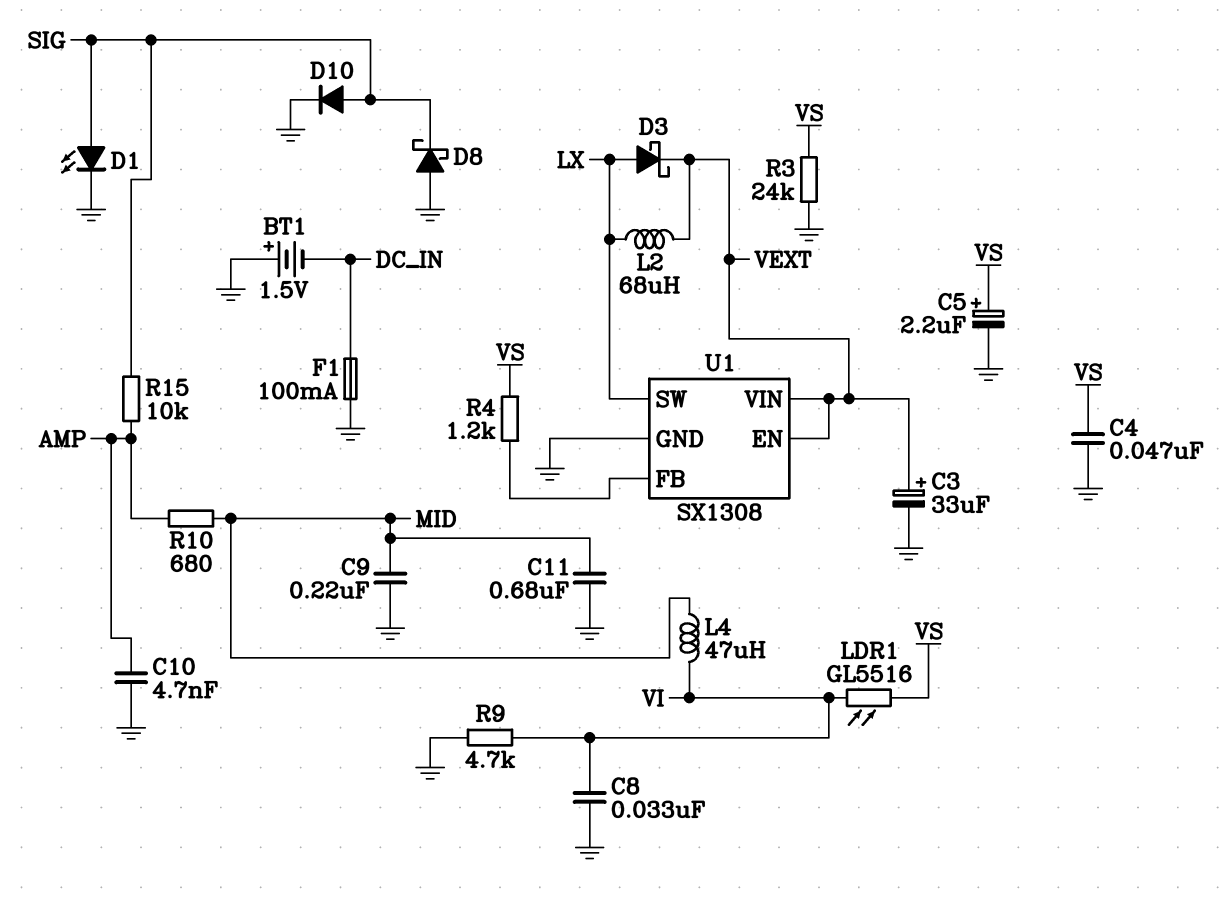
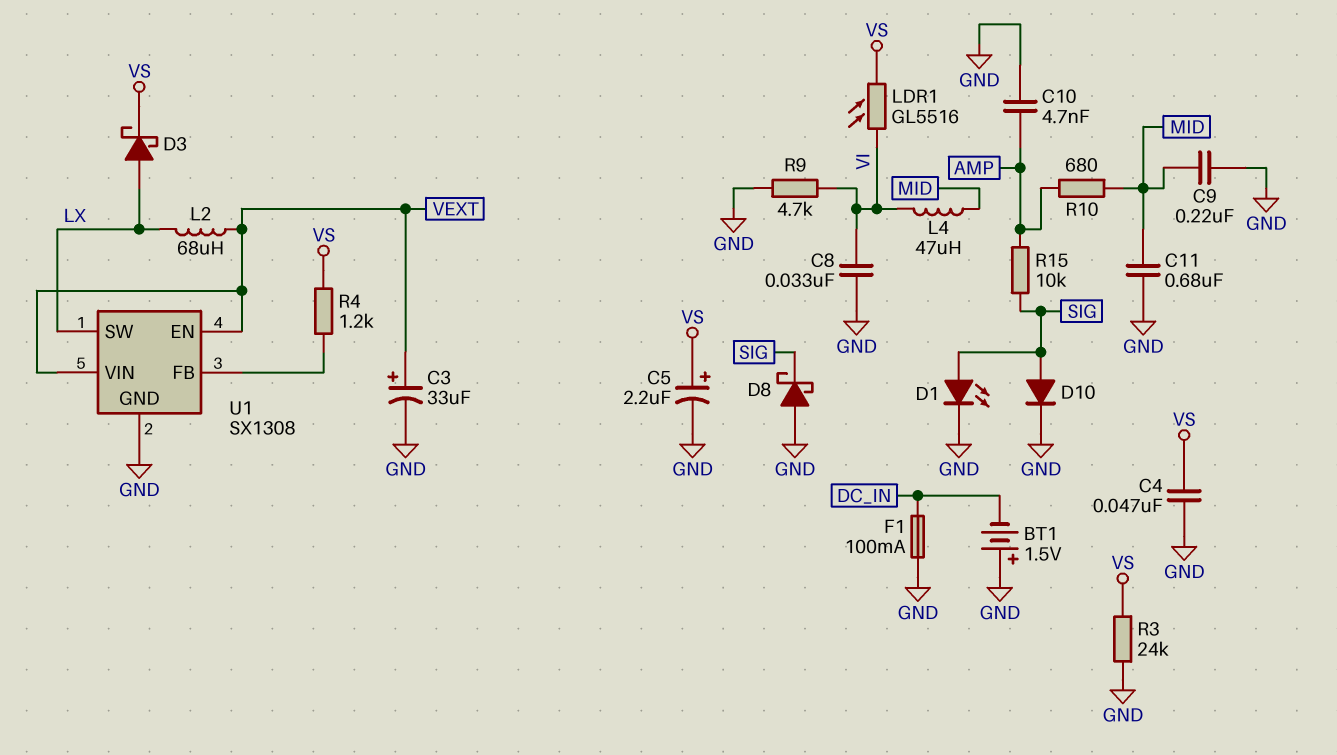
D3: schottky (A LX, K VEXT) -> schottky (A LX, K VS)

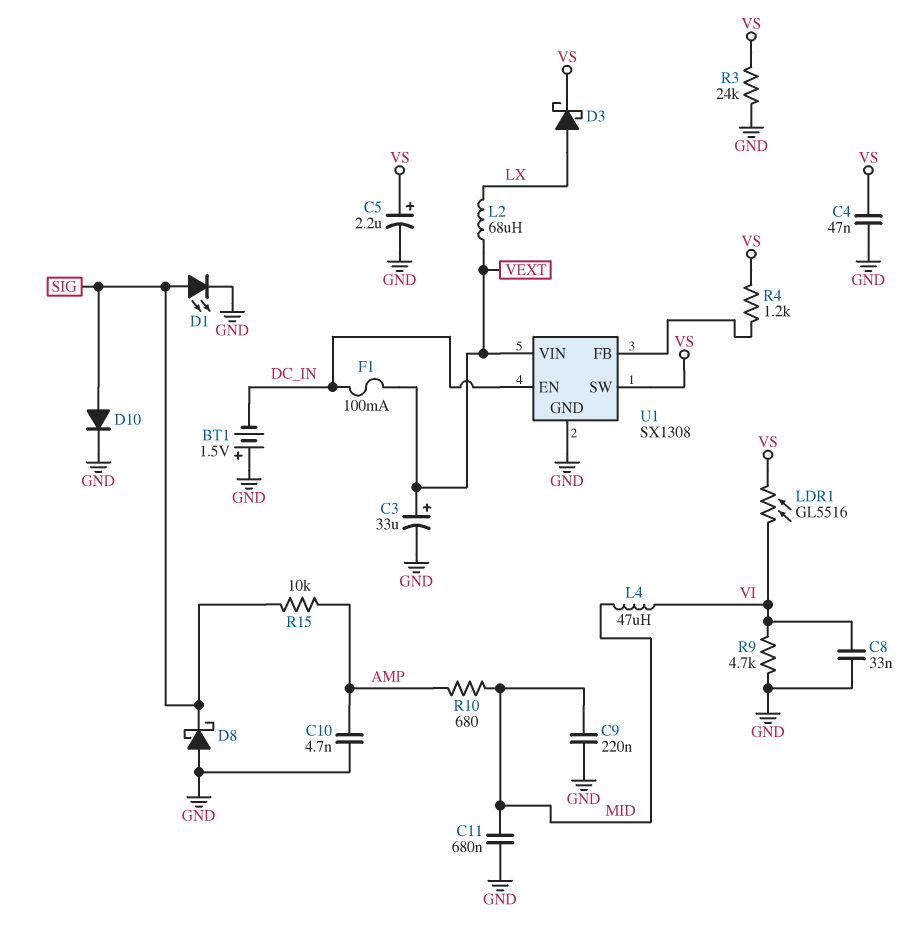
F1: 100mA (DC_IN, GND) -> 100mA (DC_IN, VEXT)
U1 pin EN: VEXT -> DC_IN
U1 pin SW: LX -> VS

